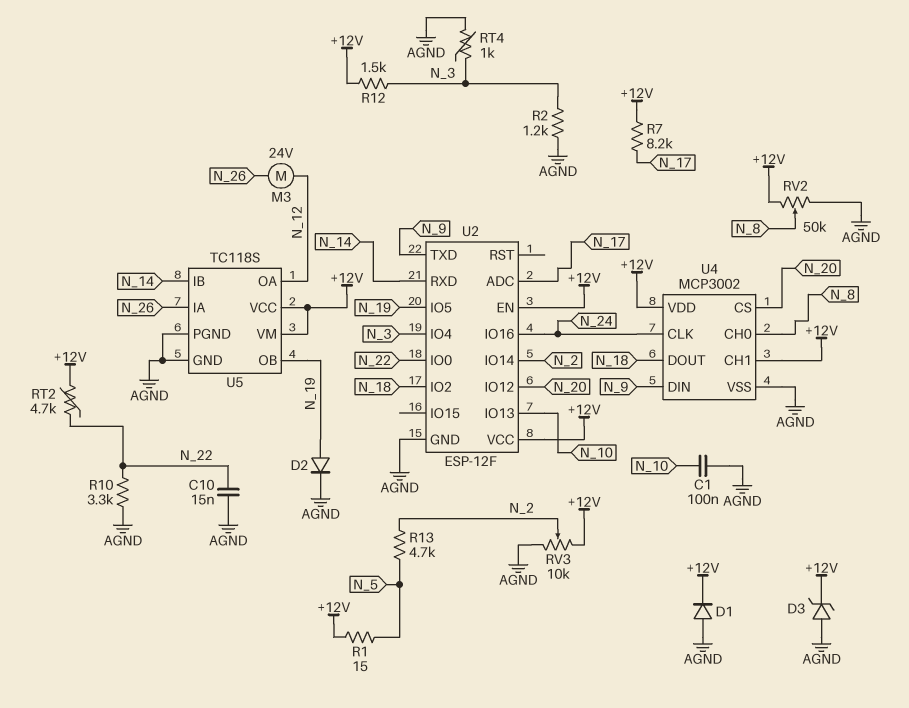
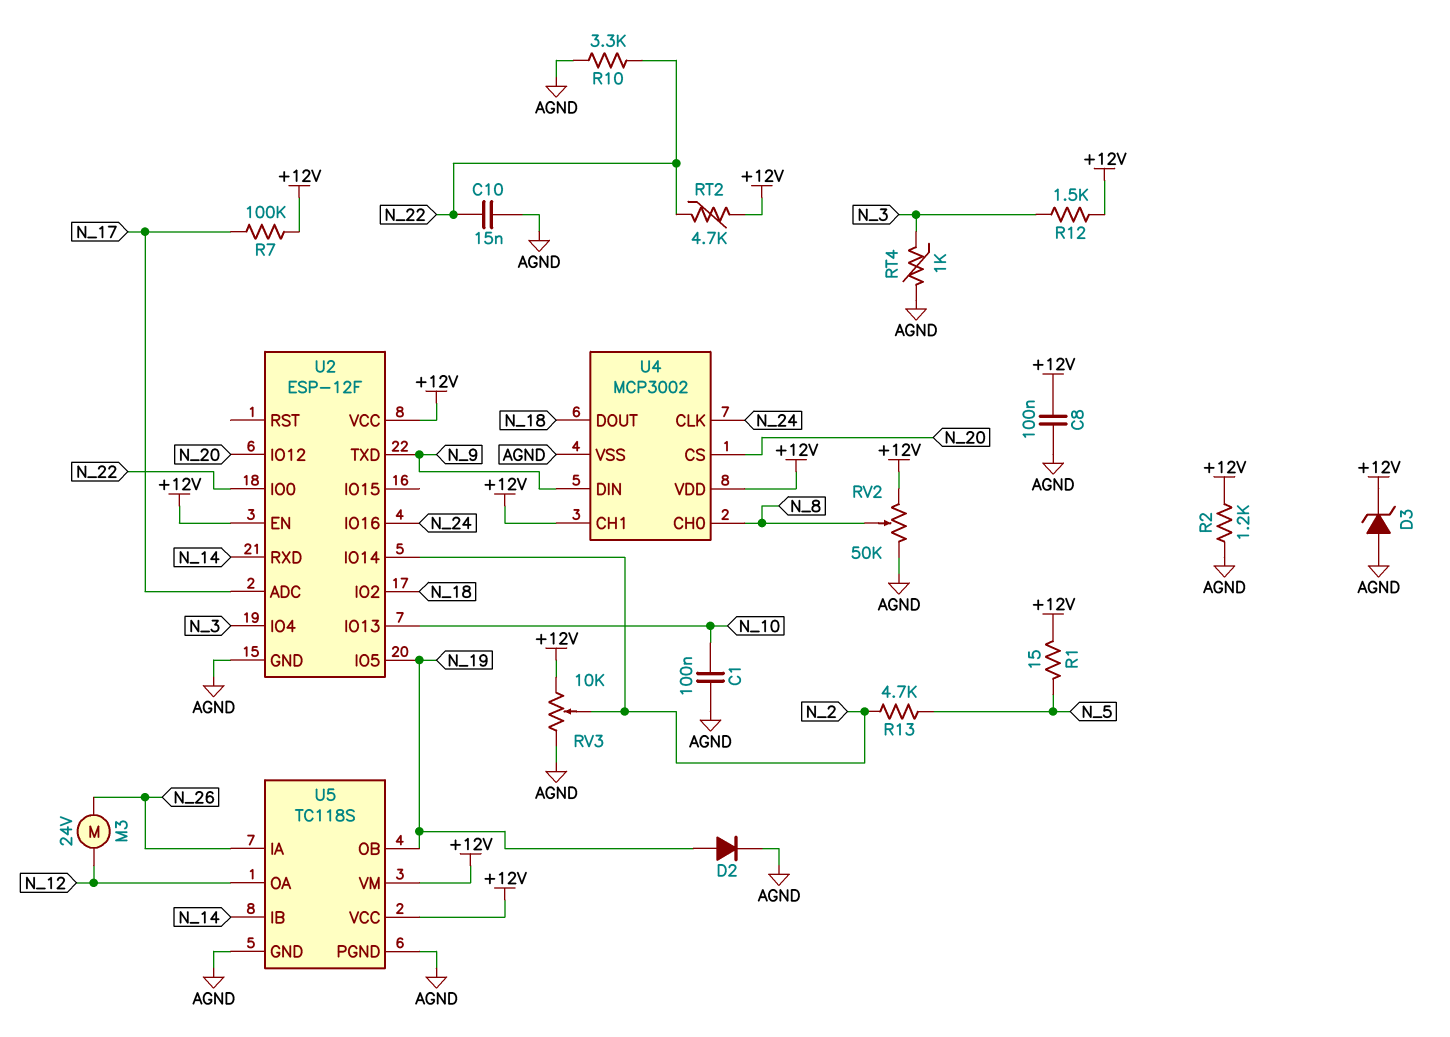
C8: none -> 100nF (+12V, AGND)
D1: diode (A AGND, K +12V) -> none
R2: 1.2k (AGND, N_3) -> 1.2k (+12V, AGND)
R7: 8.2k (+12V, N_17) -> 100k (+12V, N_17)

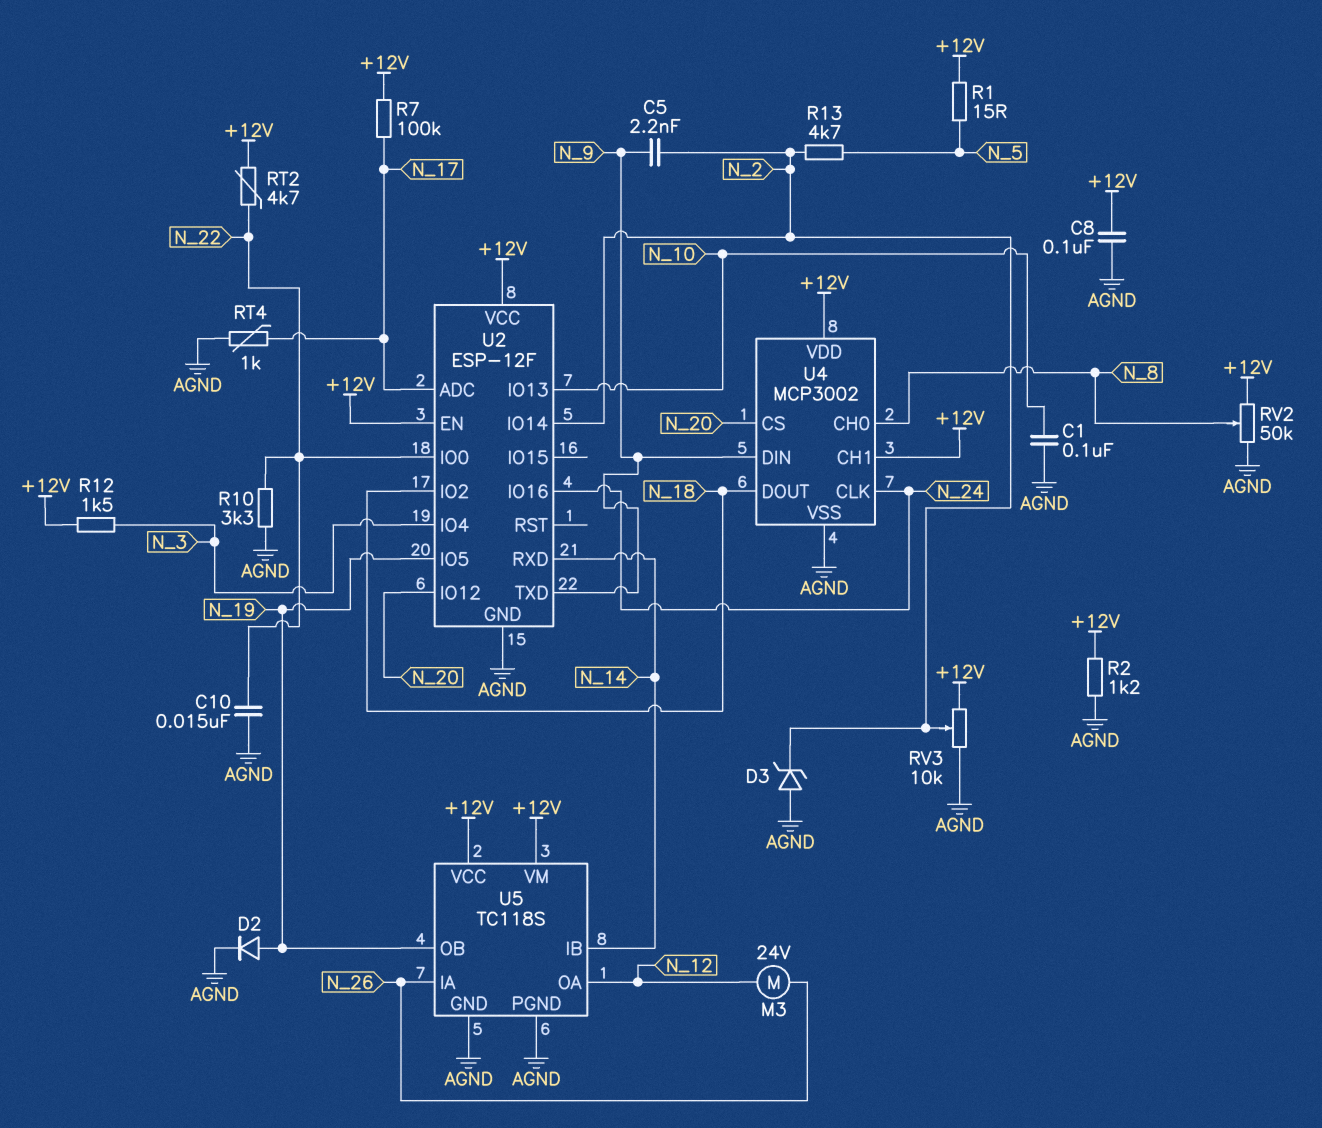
C5: none -> 2.2nF (N_2, N_9)
D3: zener (A AGND, K +12V) -> zener (A AGND, K N_2)
RT4: 1k (AGND, N_3) -> 1k (AGND, N_17)

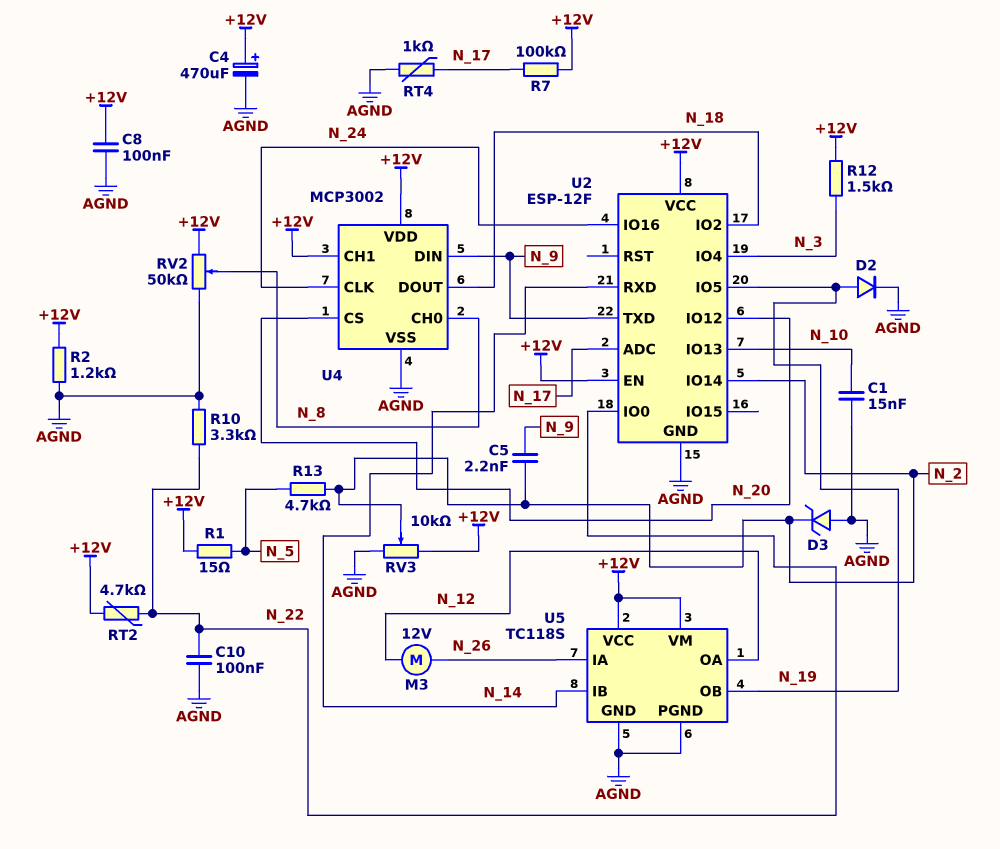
C1: 100nF (AGND, N_10) -> 15nF (AGND, N_10)
C4: none -> 470uF (plus +12V, minus AGND)
C10: 15nF (AGND, N_22) -> 100nF (AGND, N_22)
M3: motor 24V (N_12, N_26) -> motor 12V (N_12, N_26)

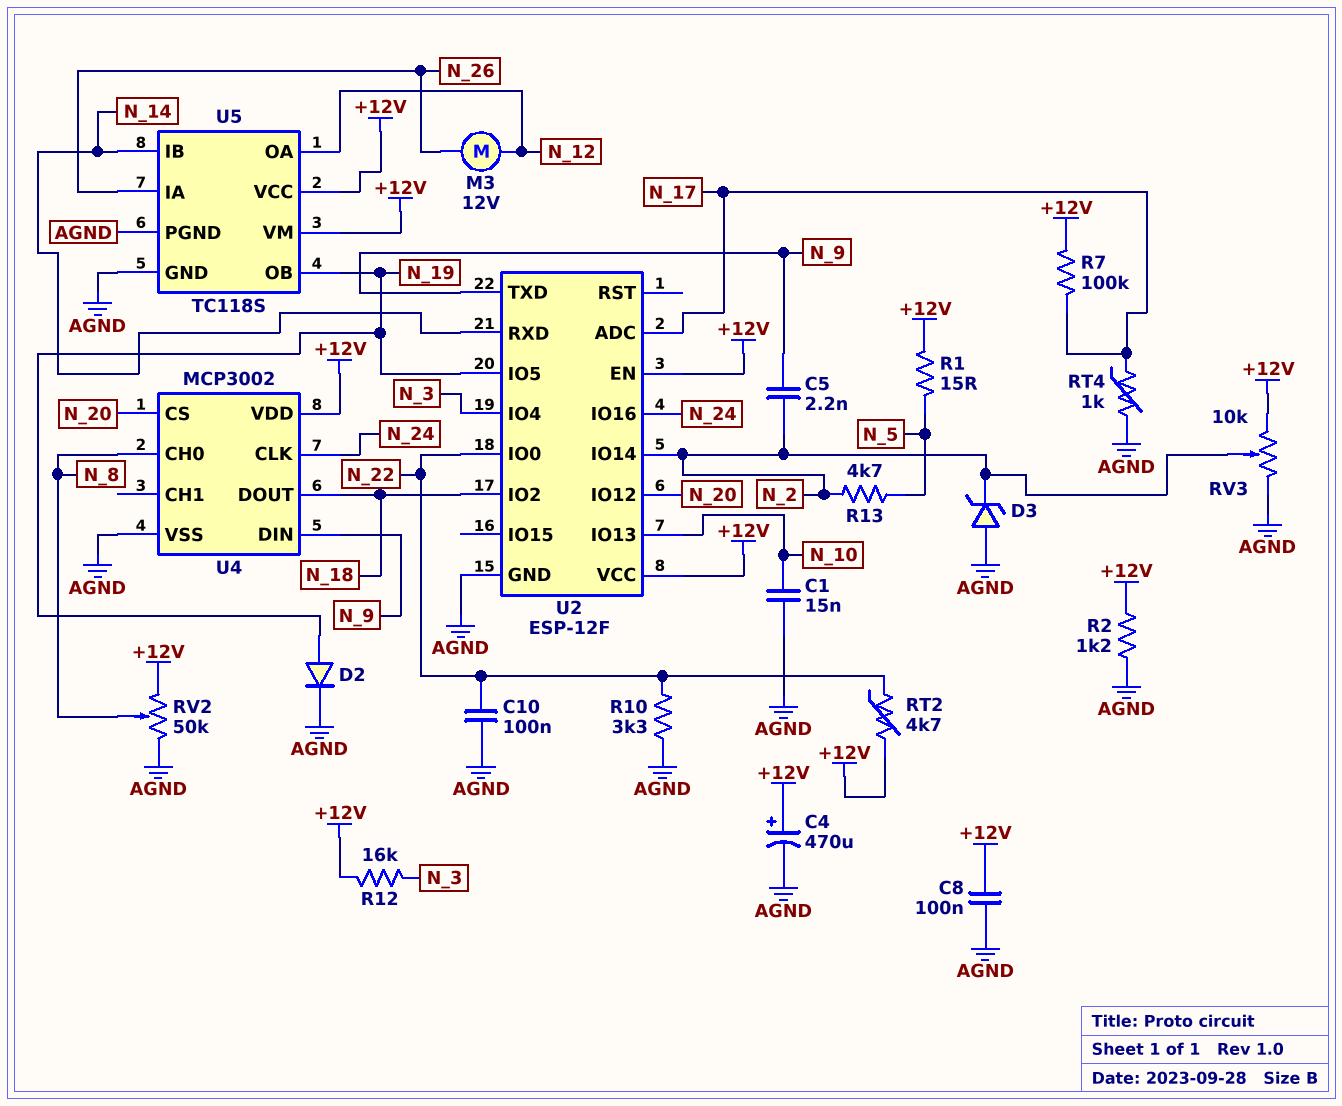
R12: 1.5k (+12V, N_3) -> 16k (+12V, N_3)
U4 pin CH1: +12V -> none

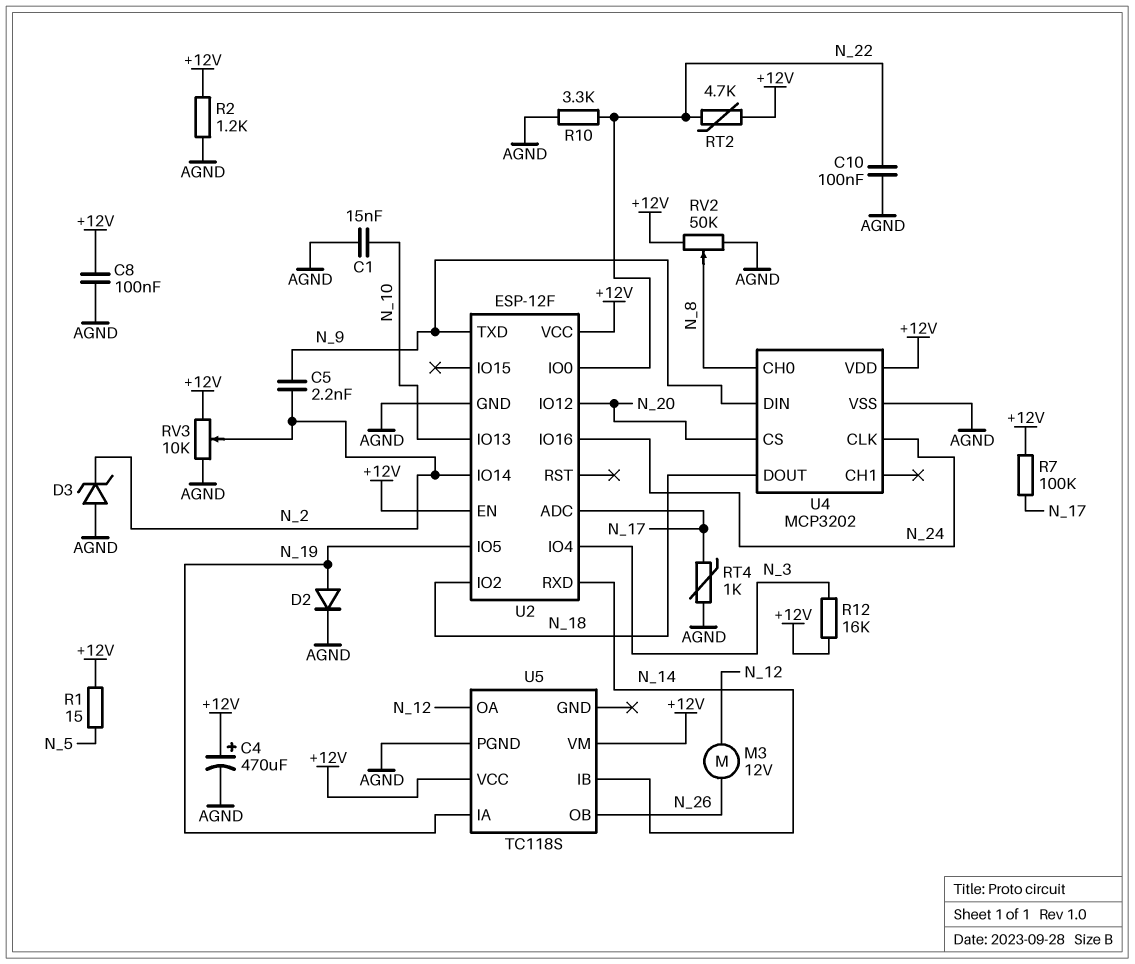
R13: 4.7k (N_2, N_5) -> none
U4: MCP3002 -> MCP3202
U5 pin GND: AGND -> none
U5 pin IA: N_26 -> N_19
U5 pin OB: N_19 -> N_26

